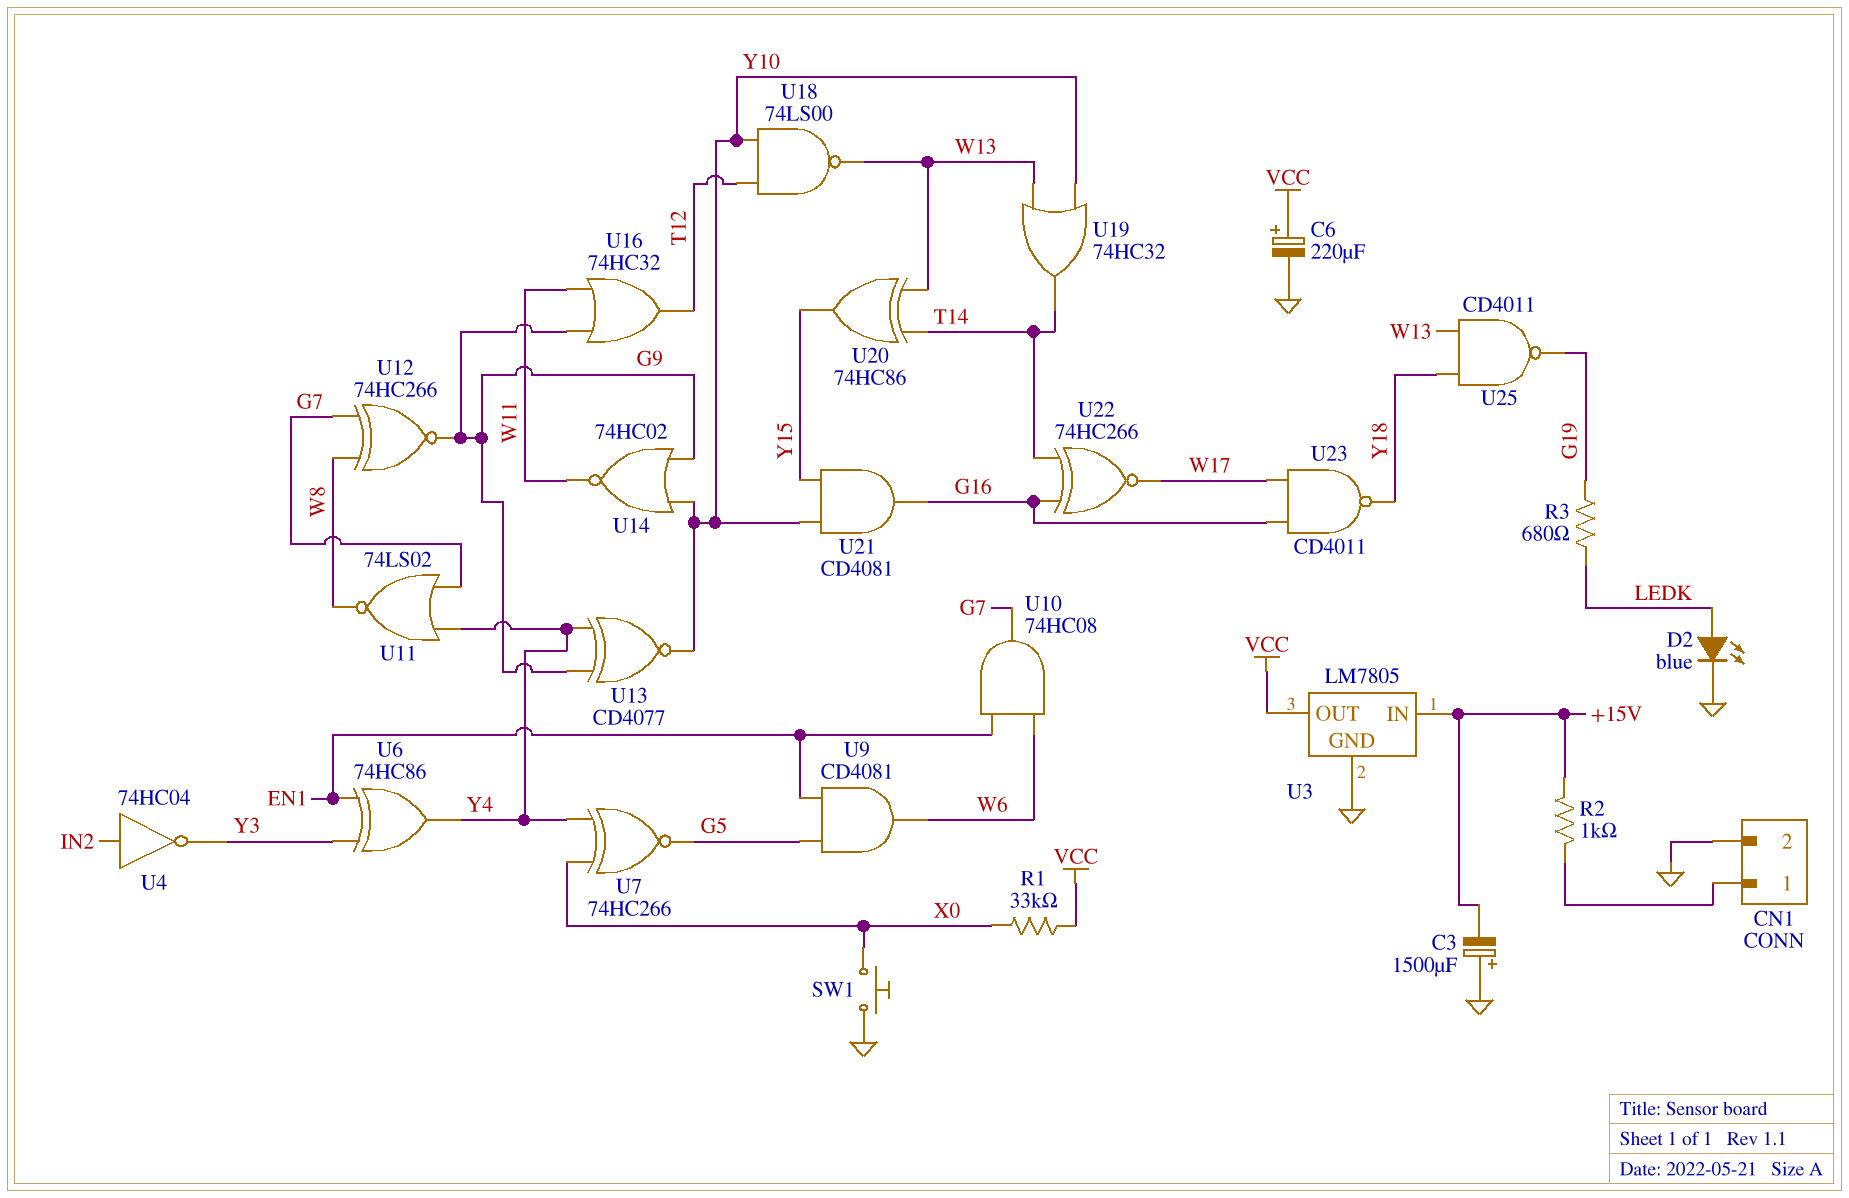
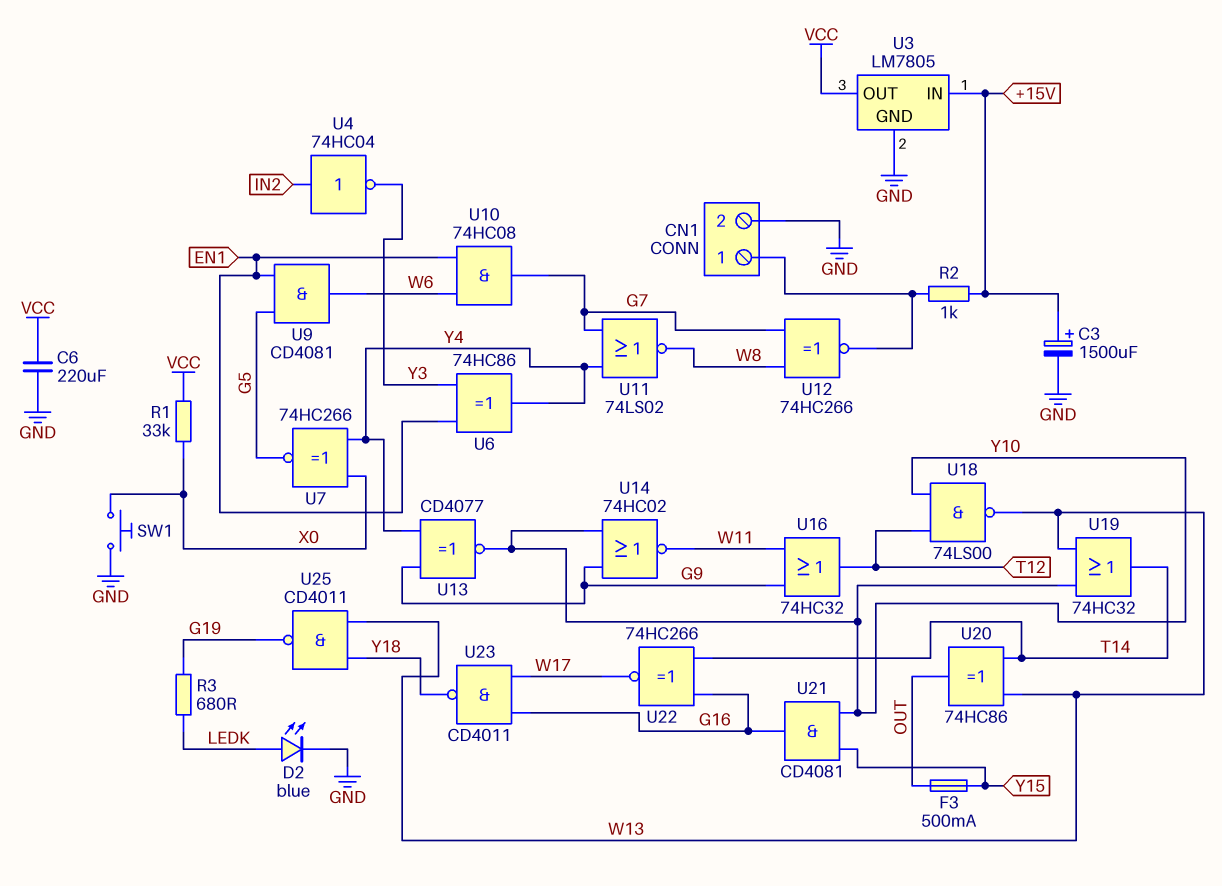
C3: 1500uF (plus GND, minus +15V) -> 1500uF (plus +15V, minus GND)
C6: 220uF (plus VCC, minus GND) -> 220uF (GND, VCC)
F3: none -> 500mA (OUT, Y15)
U12: XNOR 74HC266 (in G7, in W8, out G9) -> XNOR 74HC266 (in G7, in W8, out CN1/1)
U20: XOR 74HC86 (in T14, in W13, out Y15) -> XOR 74HC86 (in T14, in W13, out OUT)

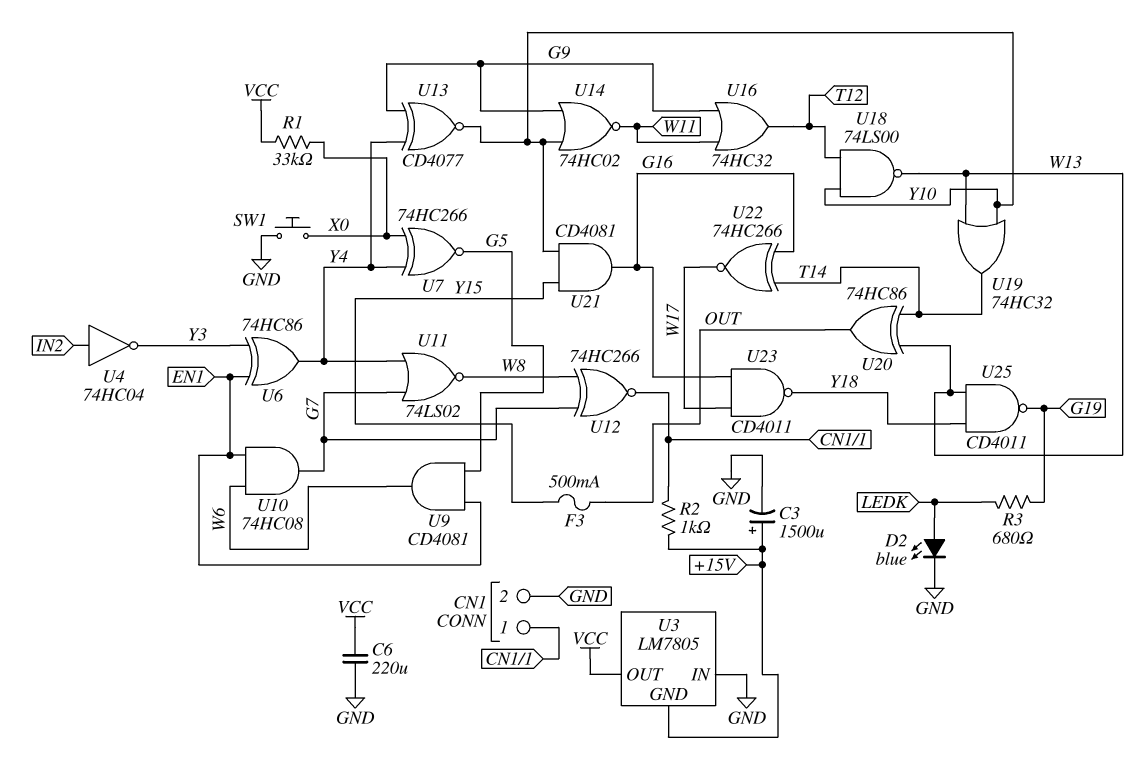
U3 pin GND: GND -> +15V
U3 pin IN: +15V -> GND

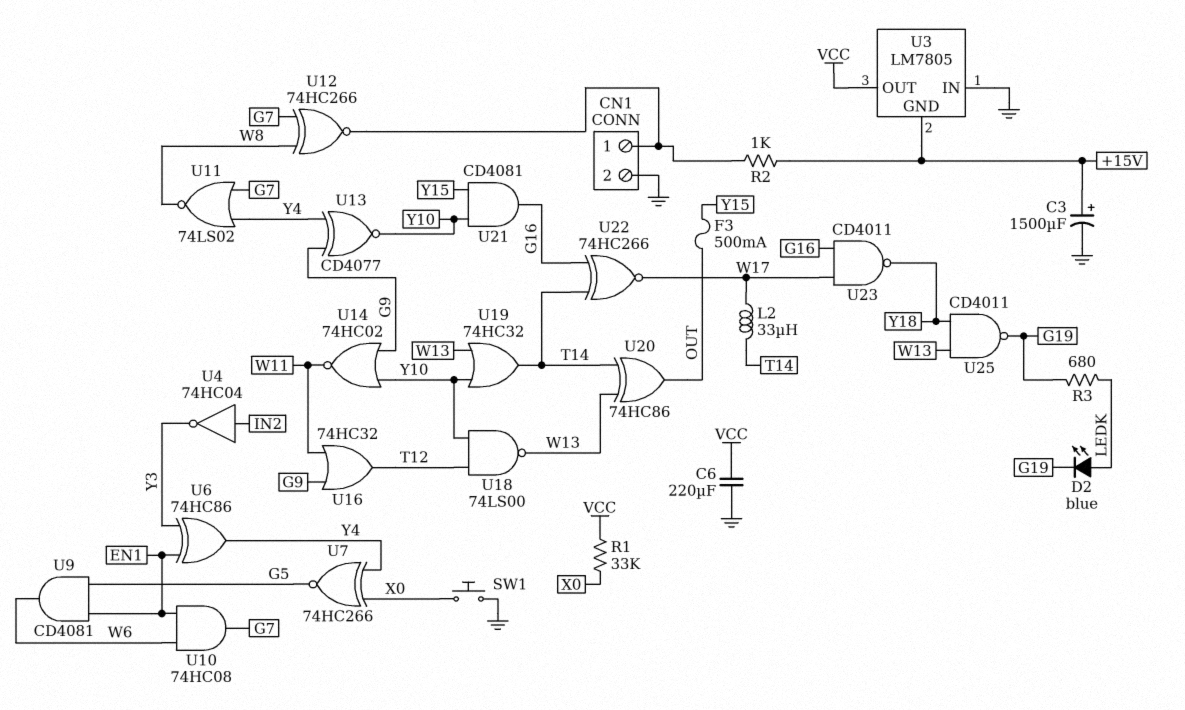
D2: LED blue (A LEDK, K GND) -> LED blue (A LEDK, K G19)
L2: none -> 33uH (T14, W17)

